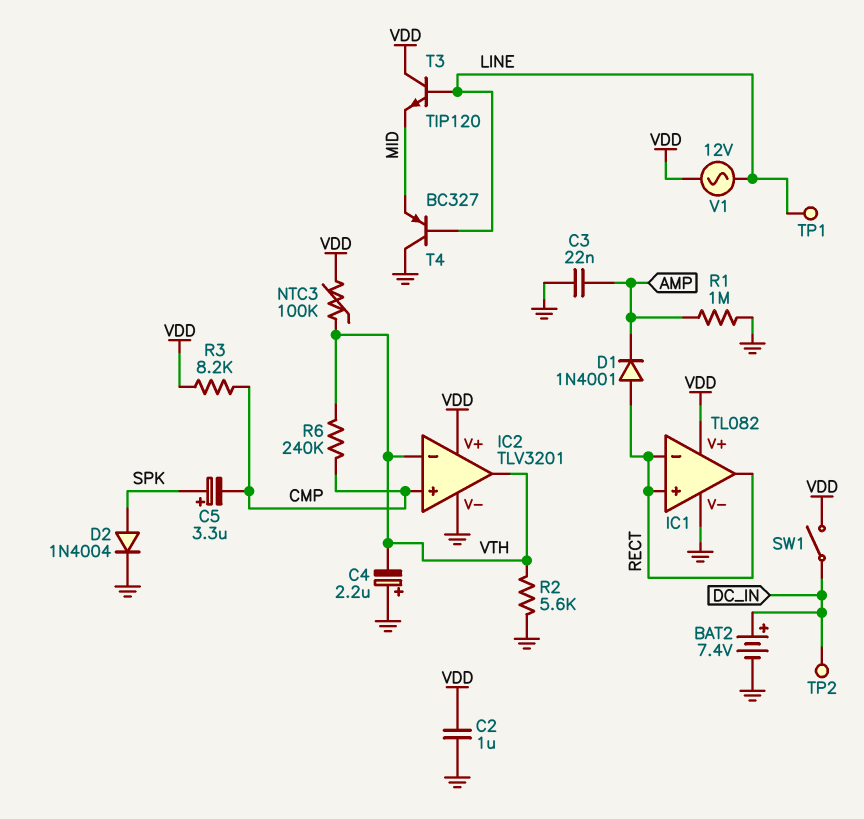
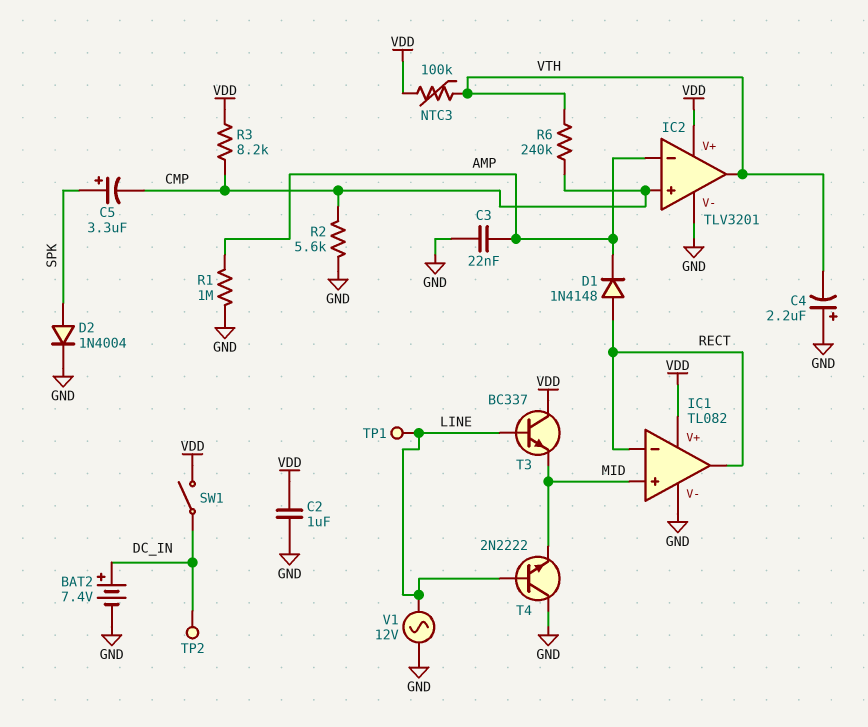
D1: diode 1N4001 (A RECT, K AMP) -> diode 1N4148 (A RECT, K AMP)
IC1 pin in+: RECT -> MID
IC2 pin in-: VTH -> AMP
R2: 5.6k (GND, VTH) -> 5.6k (CMP, GND)
T3: NPN TIP120 (B LINE, C VDD, E MID) -> NPN BC337 (B LINE, C VDD, E MID)
T4: PNP BC327 (B LINE, C GND, E MID) -> NPN 2N2222 (B LINE, C GND, E MID)
V1: AC 12V (LINE, VDD) -> AC 12V (GND, LINE)

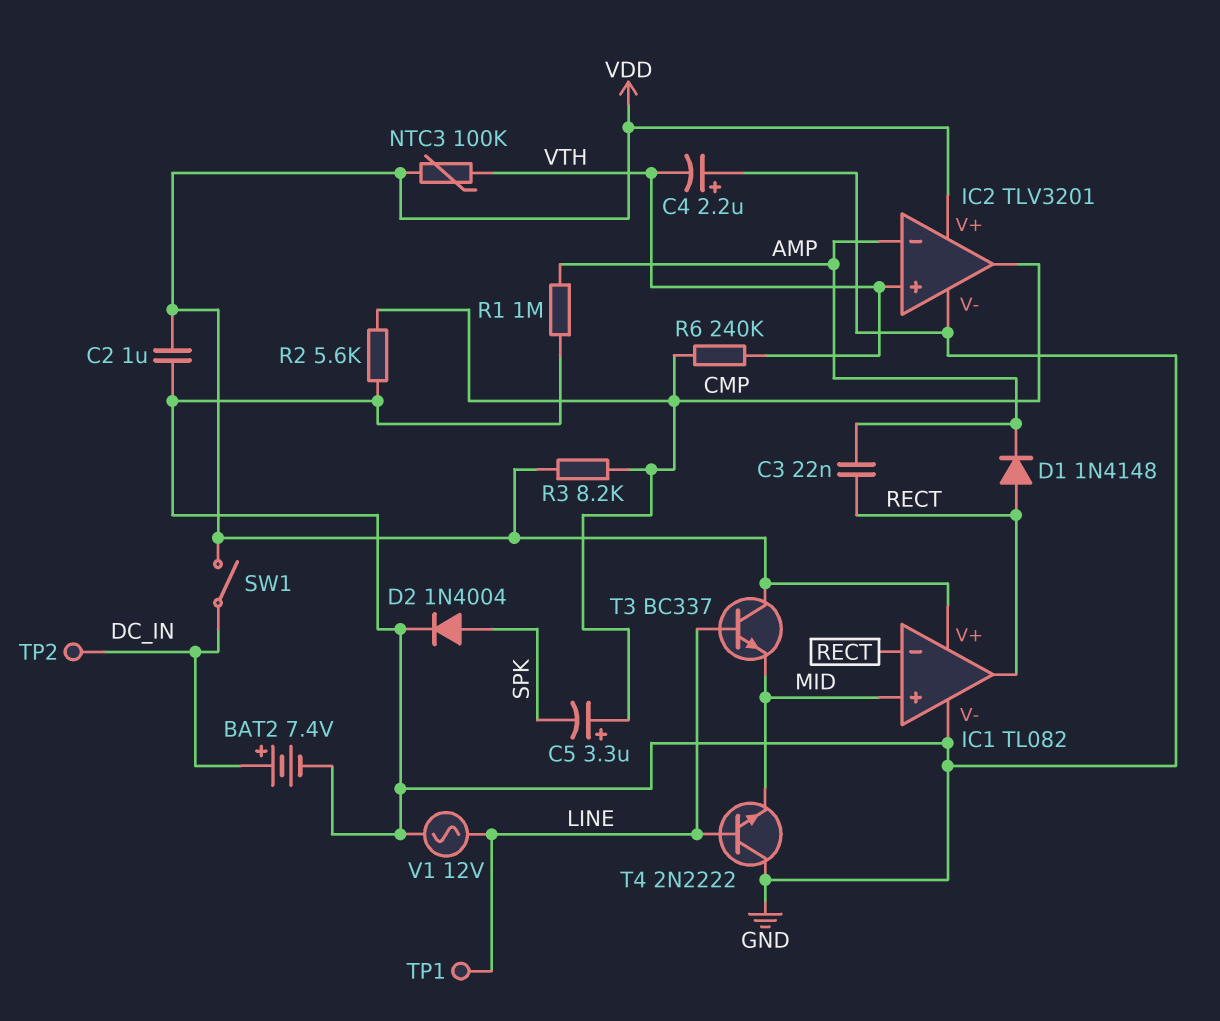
C3: 22nF (AMP, GND) -> 22nF (AMP, RECT)
C5: 3.3uF (plus SPK, minus CMP) -> 3.3uF (plus CMP, minus SPK)
IC2 pin in+: CMP -> VTH
IC2 pin out: VTH -> CMP

